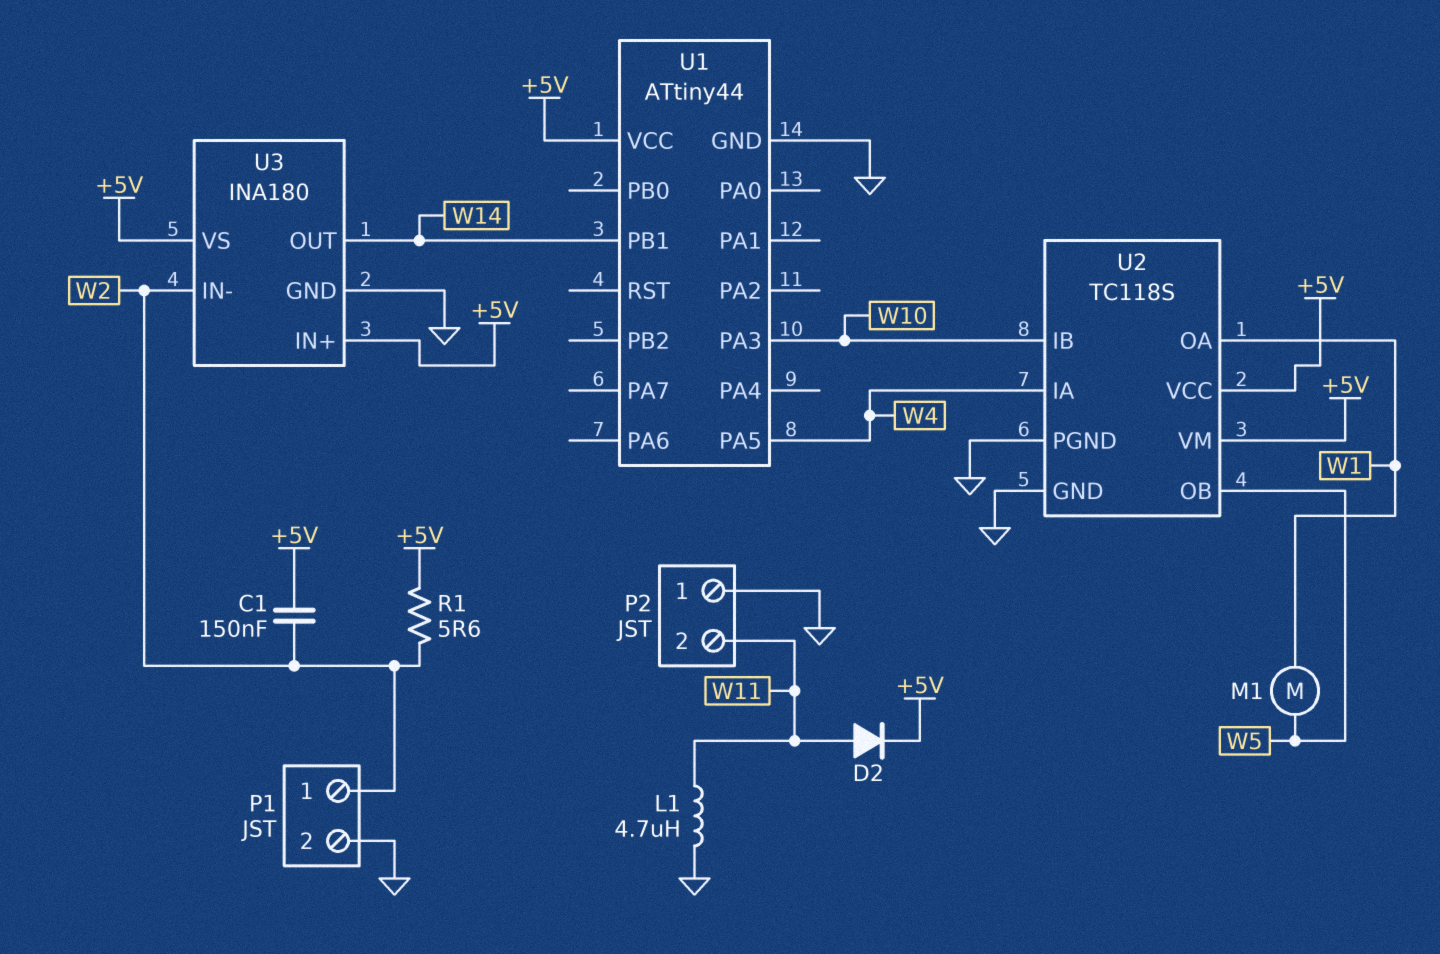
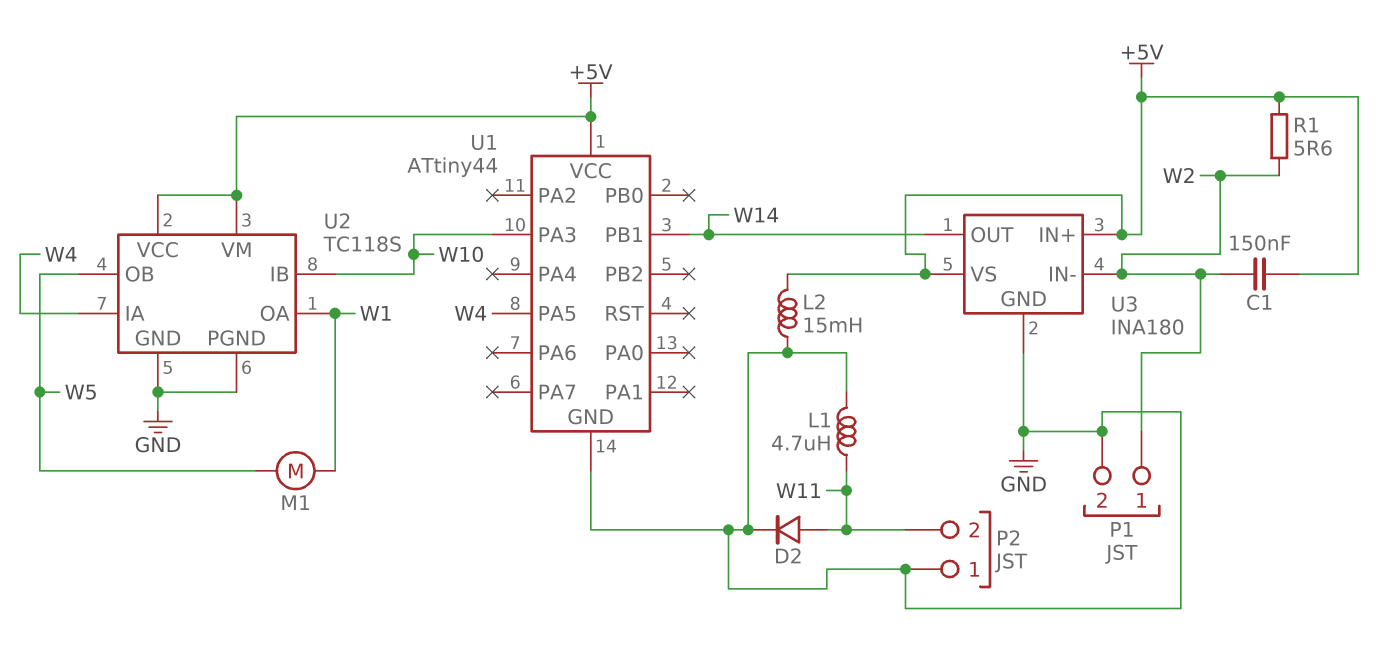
D2: diode (A W11, K +5V) -> diode (A W11, K GND)
L2: none -> 15mH (+5V, GND)

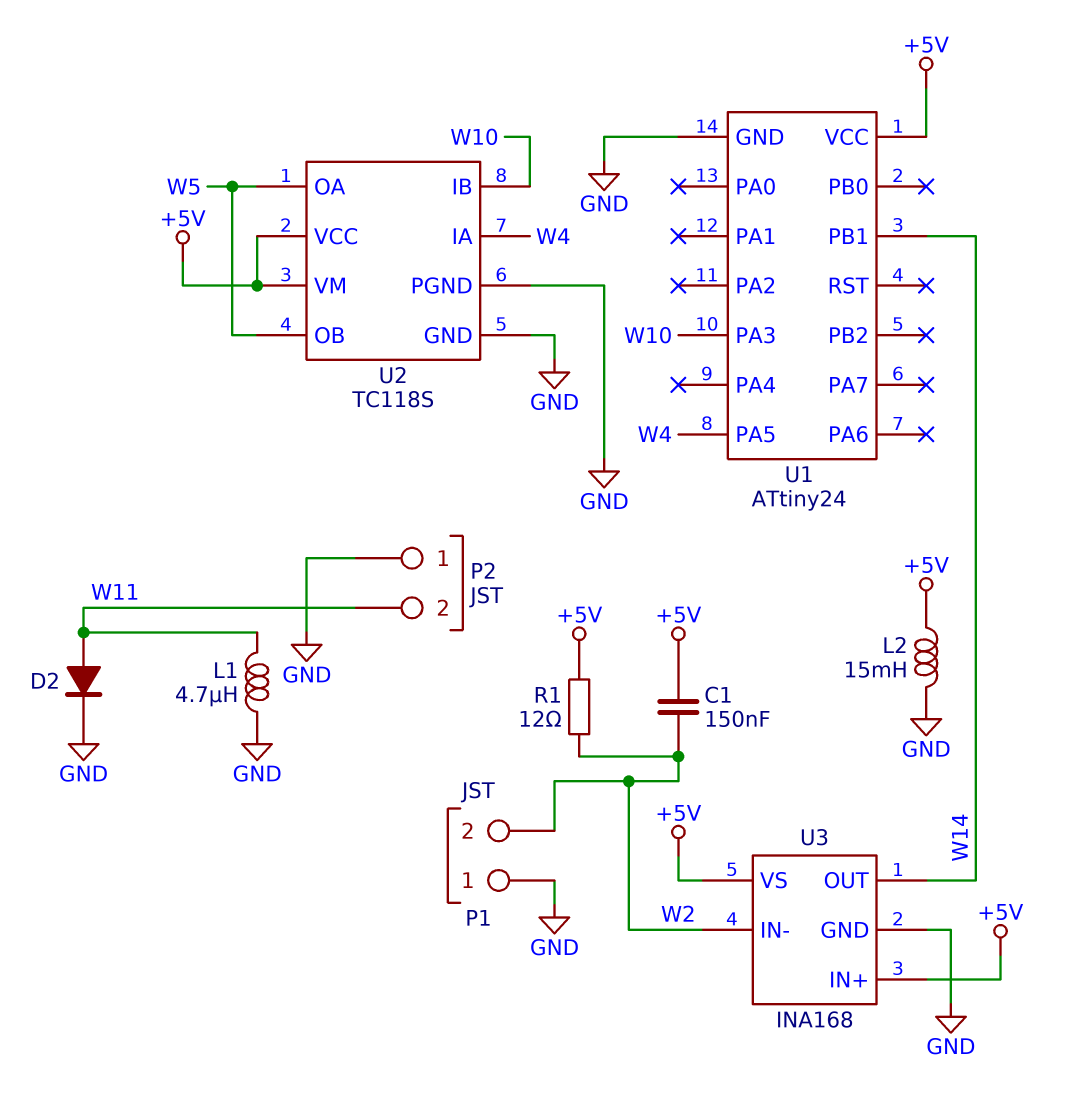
M1: motor (W1, W5) -> none
P1 pin 1: W2 -> GND
P1 pin 2: GND -> W2
R1: 5.6 (+5V, W2) -> 12 (+5V, W2)
U1: ATtiny44 -> ATtiny24
U2 pin OA: W1 -> W5
U3: INA180 -> INA168

